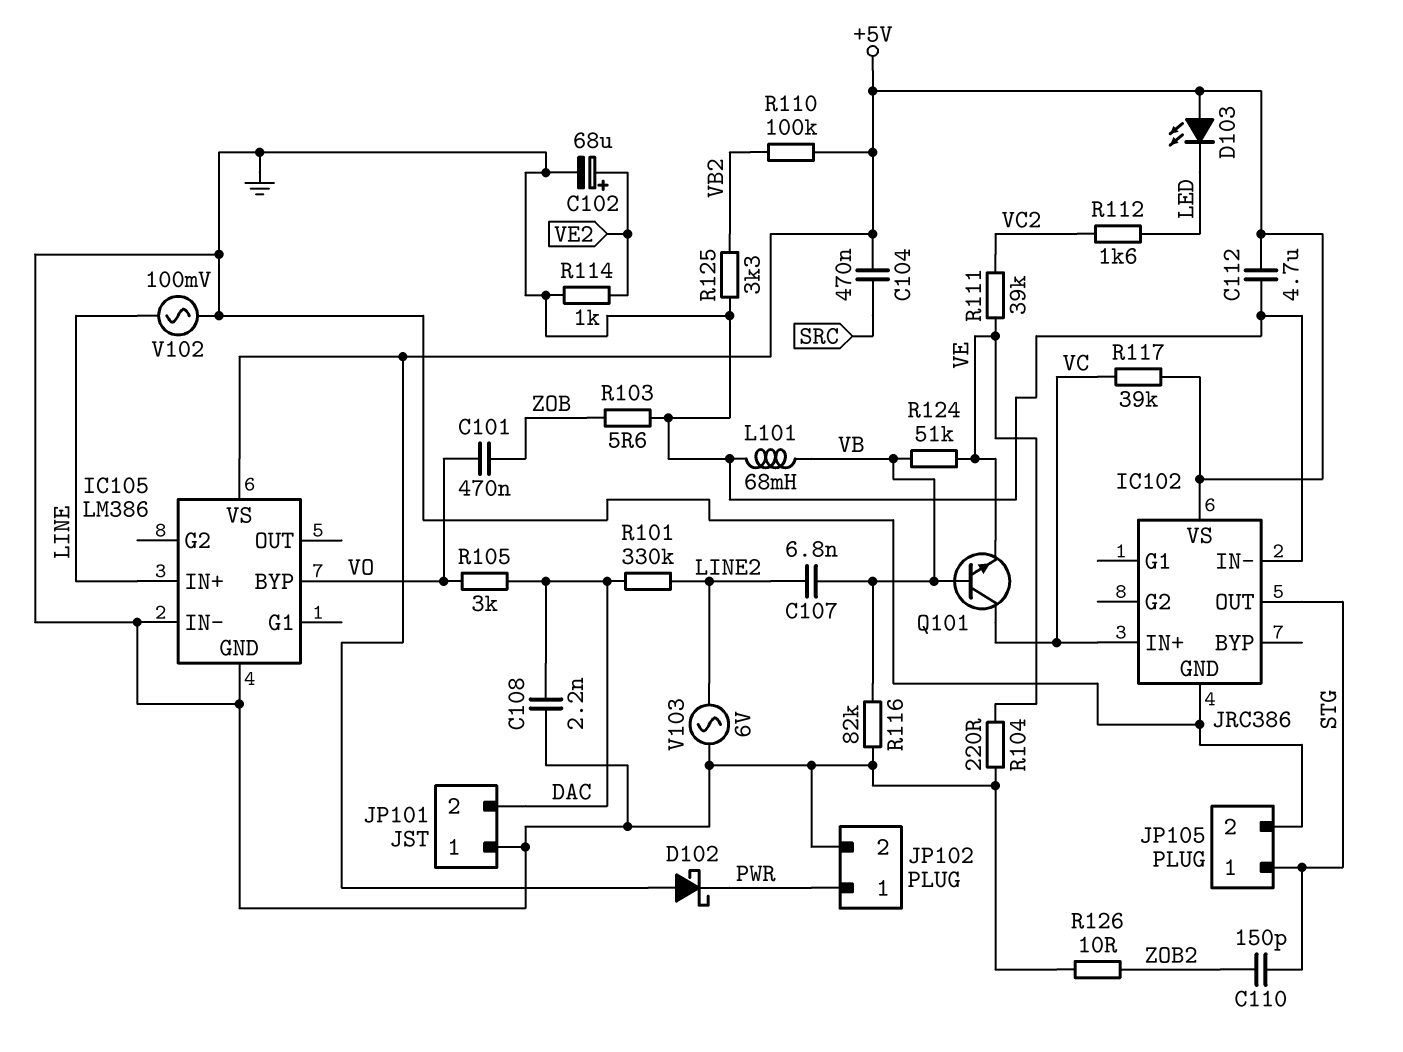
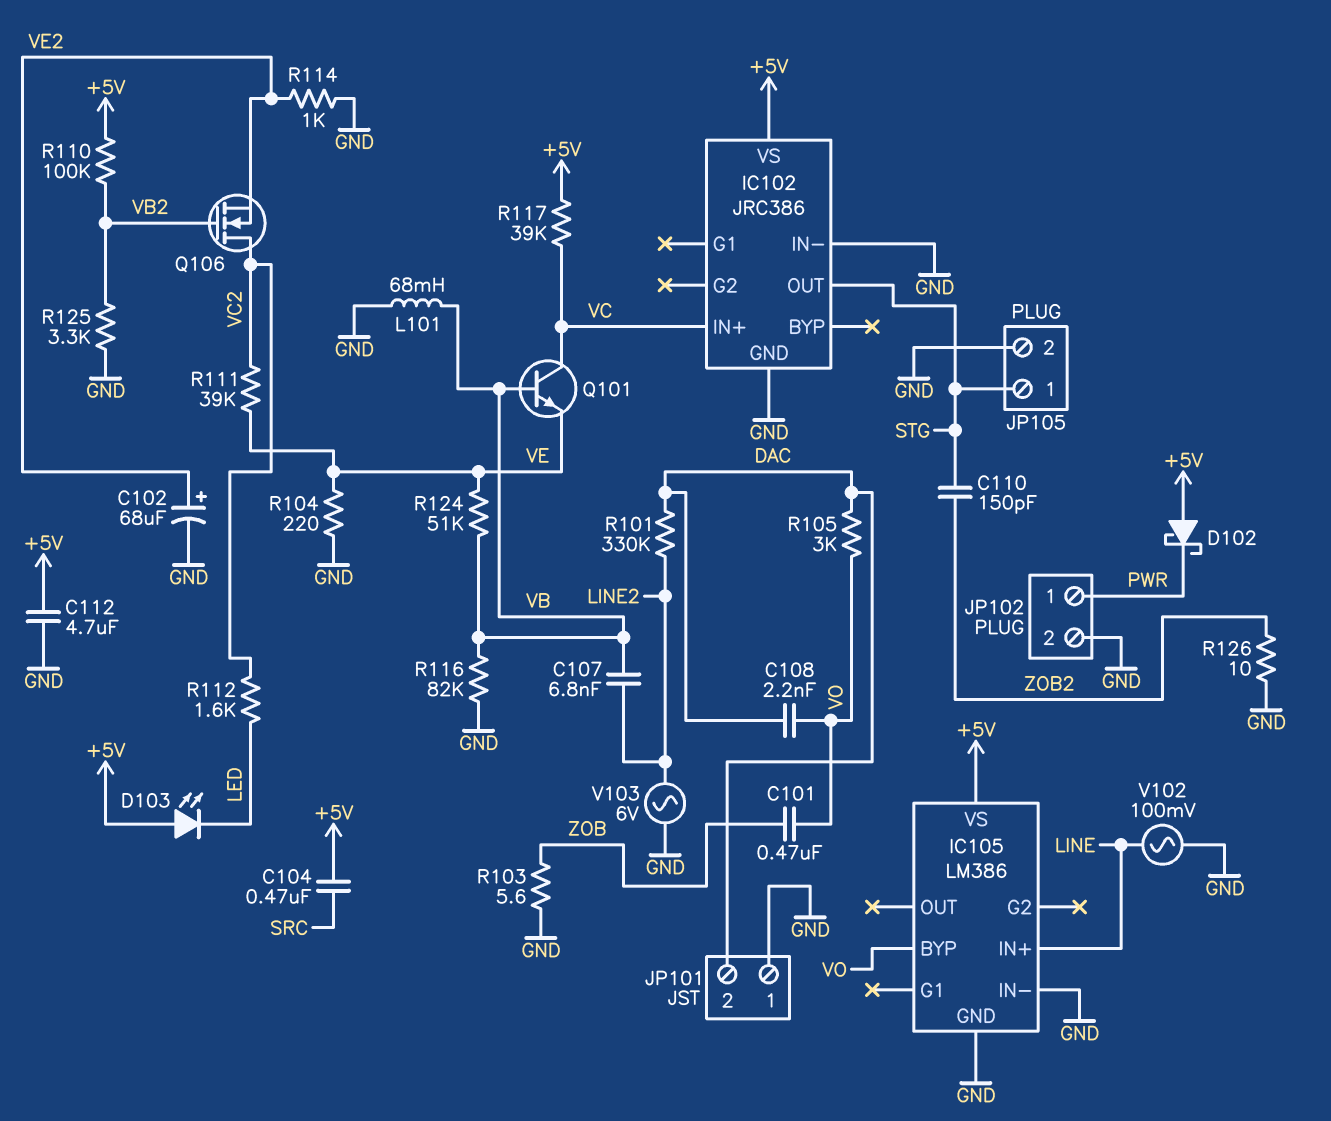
C108: 2.2nF (DAC, GND) -> 2.2nF (DAC, VO)
Q106: none -> NMOS (G VB2, D VC2, S VE2)

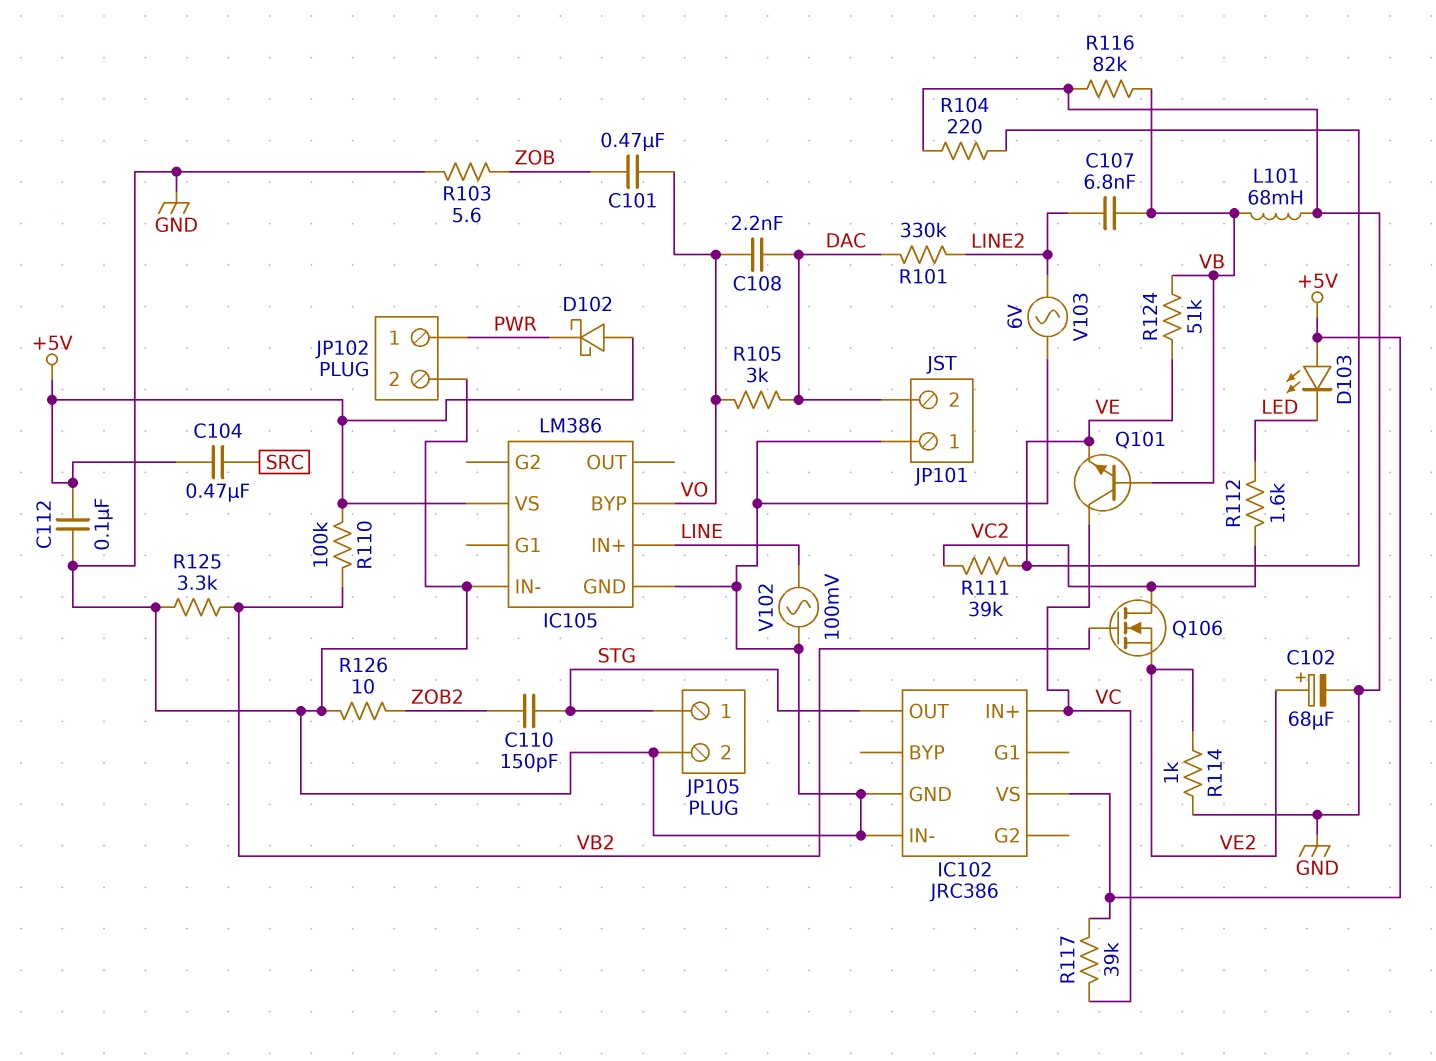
C112: 4.7uF (+5V, GND) -> 100nF (+5V, GND)

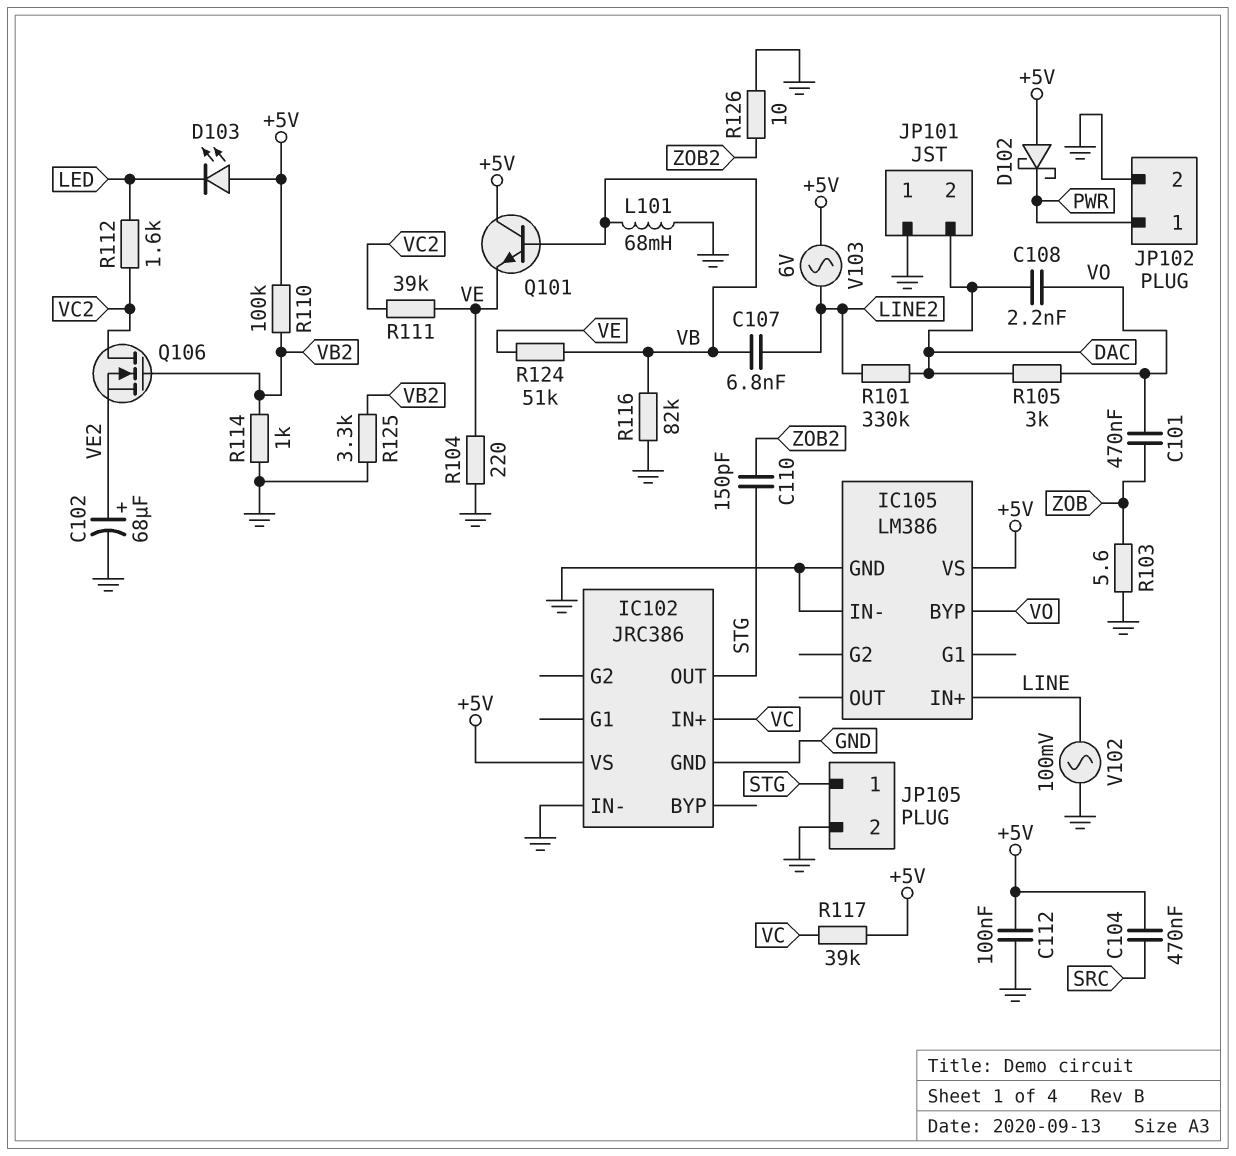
Q101: NPN (B VB, C VC, E VE) -> NPN (B VB, C +5V, E VE)
R114: 1k (GND, VE2) -> 1k (GND, VB2)
V103: AC 6V (GND, LINE2) -> AC 6V (+5V, LINE2)

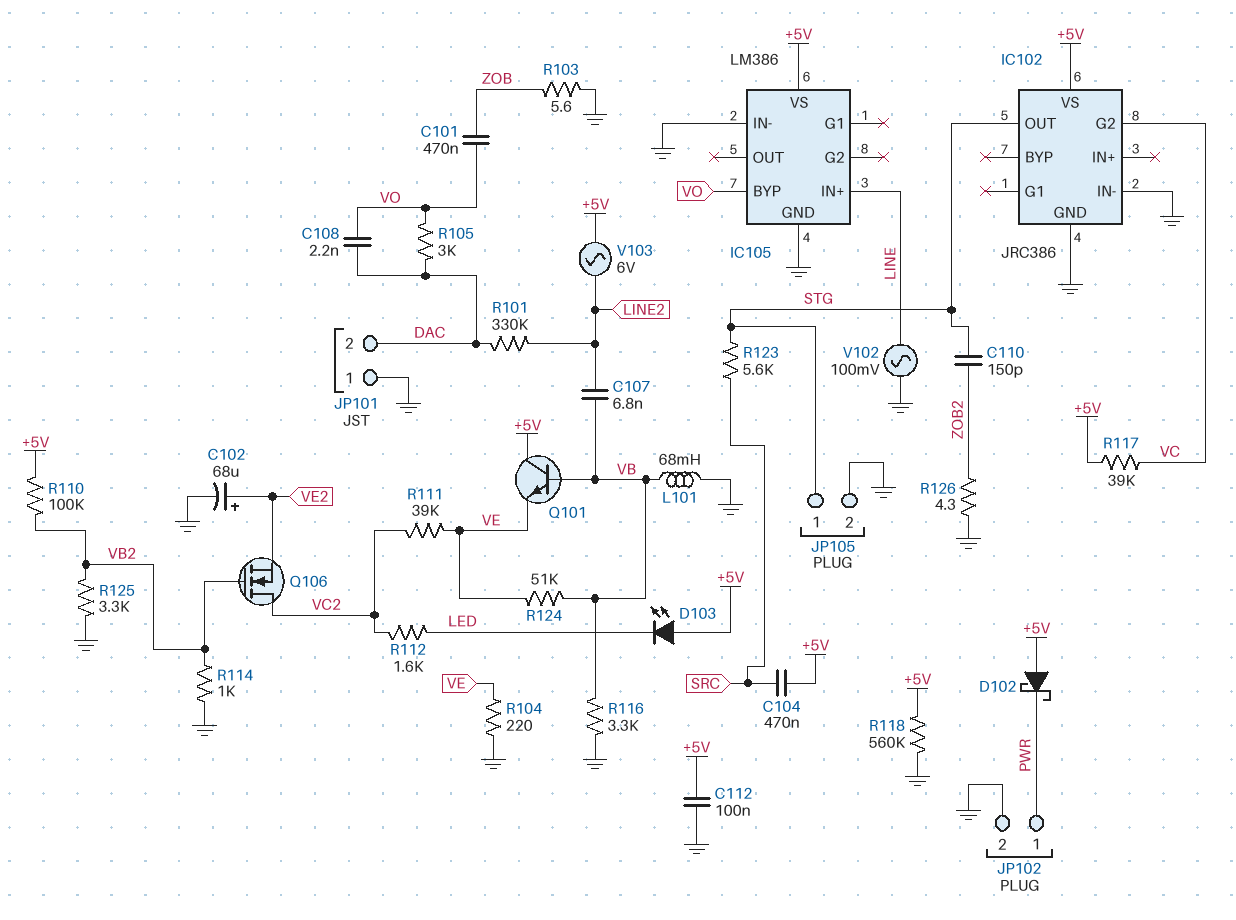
IC102 pin G2: none -> VC
IC102 pin IN+: VC -> none
R116: 82k (GND, VB) -> 3.3k (GND, VB)
R118: none -> 560k (+5V, GND)
R123: none -> 5.6k (SRC, STG)
R126: 10 (GND, ZOB2) -> 4.3 (GND, ZOB2)

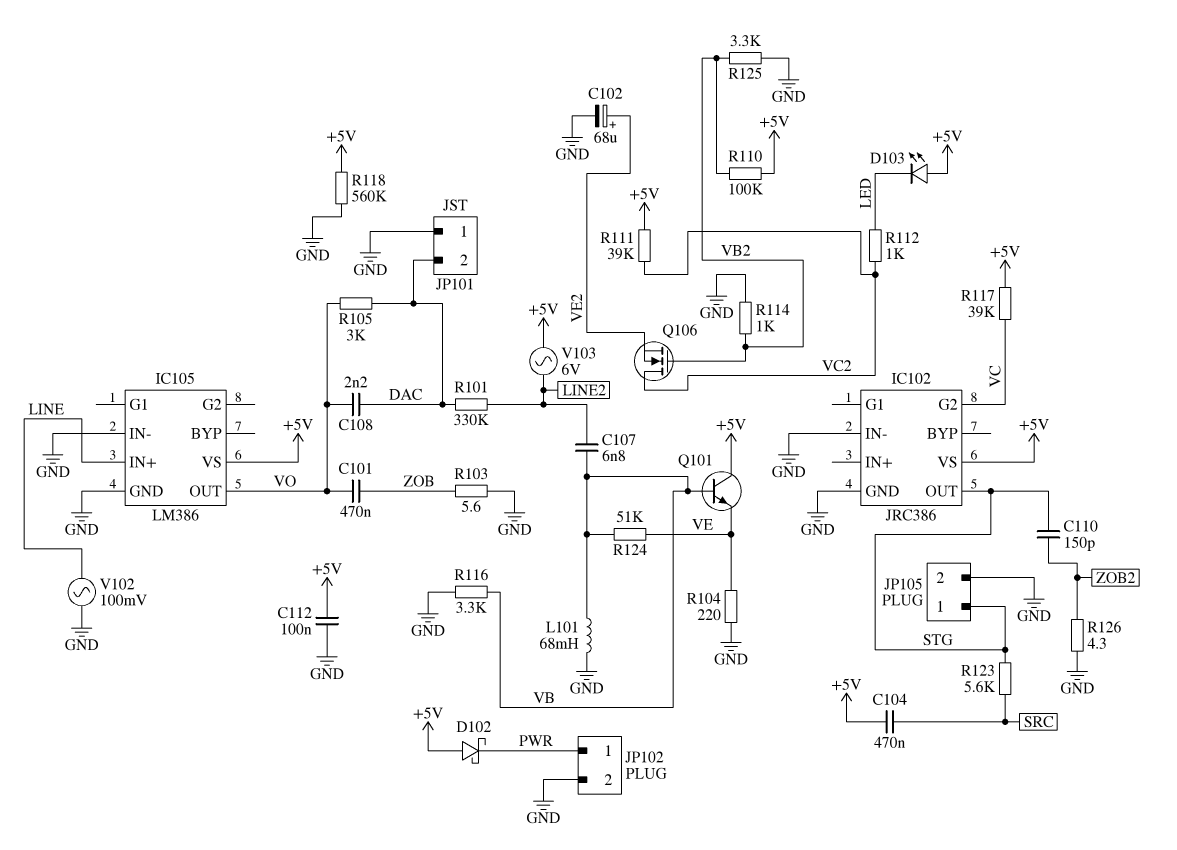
IC105 pin BYP: VO -> none
IC105 pin OUT: none -> VO
R111: 39k (VC2, VE) -> 39k (+5V, VC2)
R112: 1.6k (LED, VC2) -> 1k (LED, VC2)

